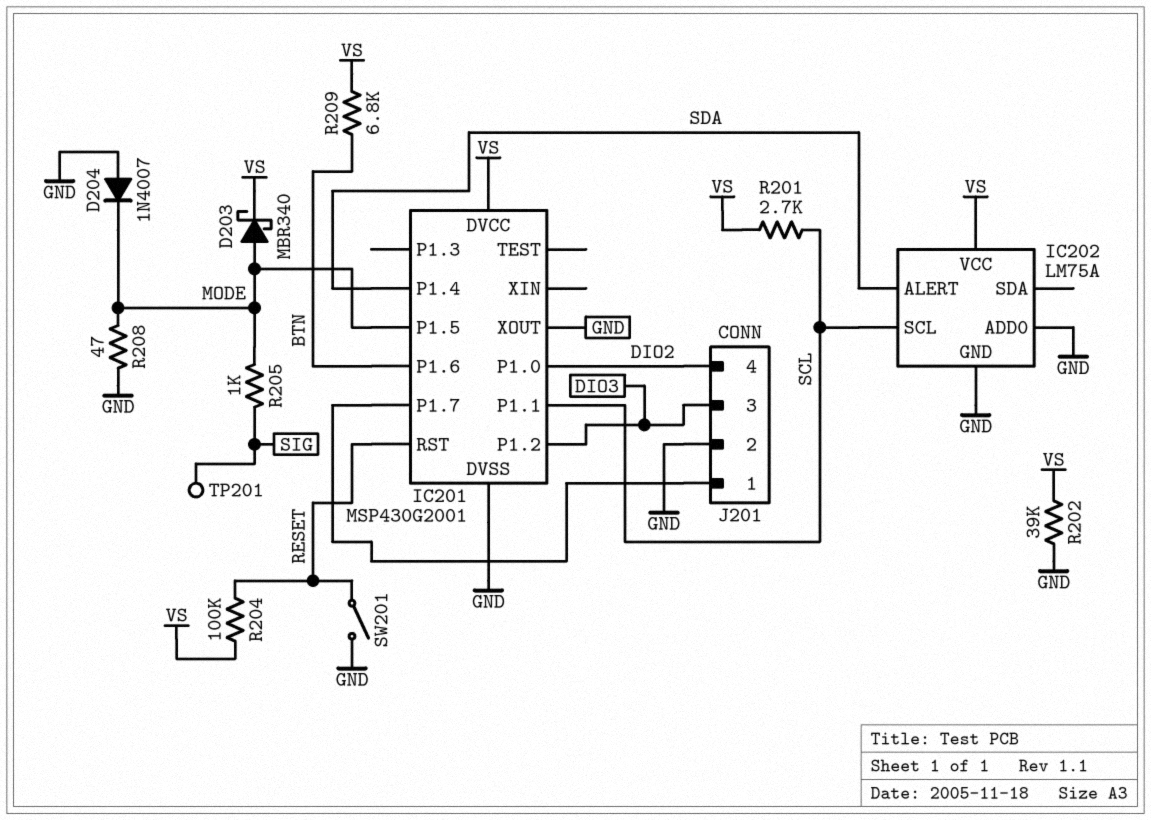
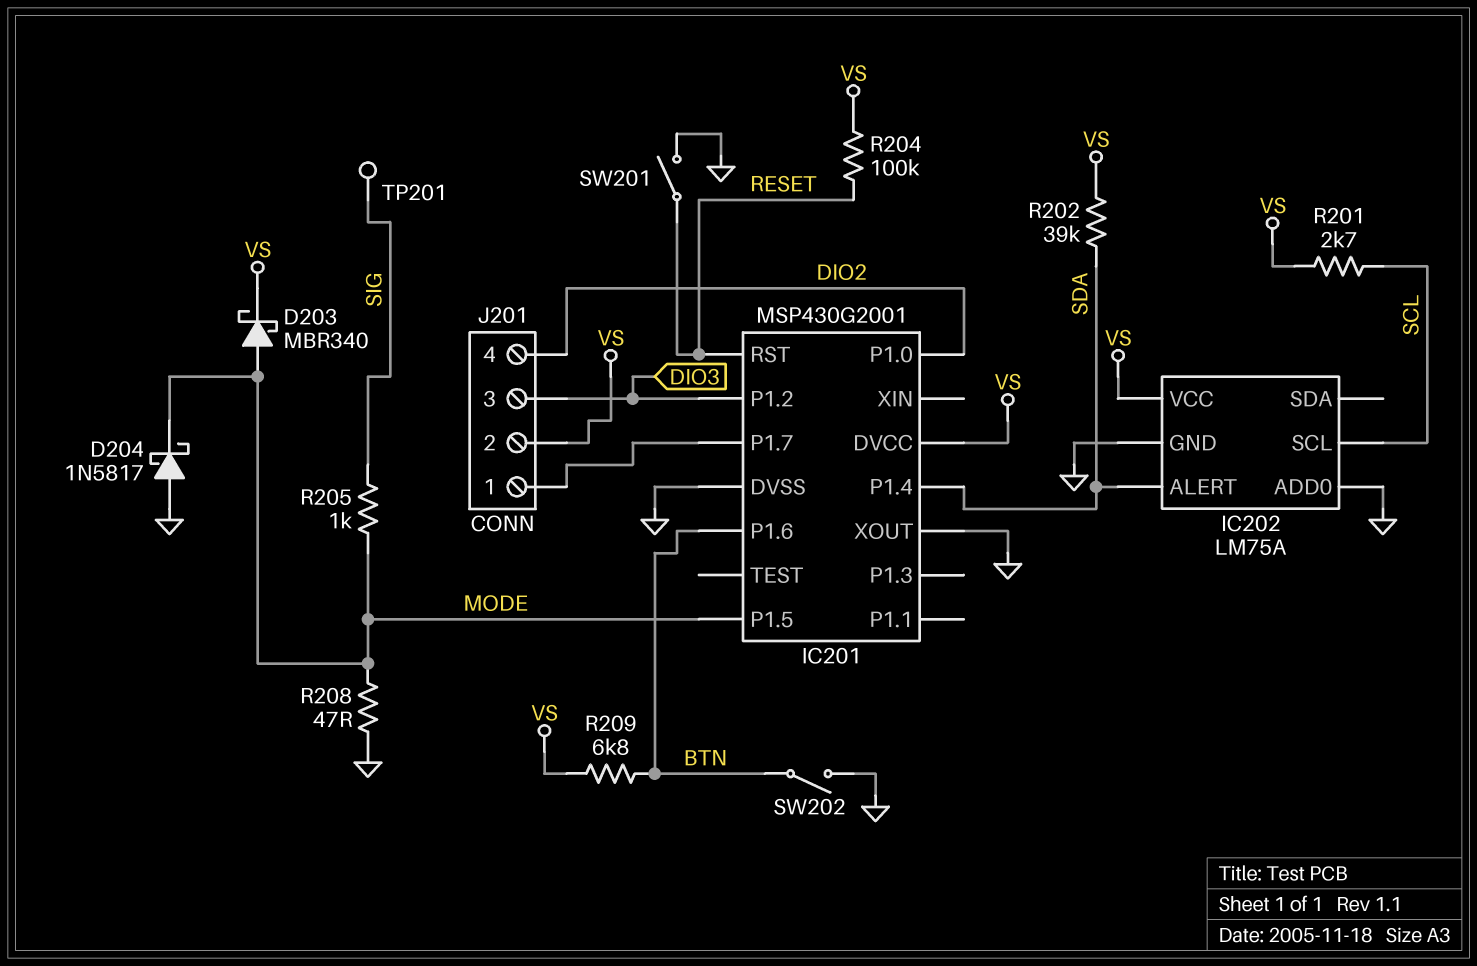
D204: diode 1N4007 (A GND, K MODE) -> schottky 1N5817 (A GND, K MODE)
IC201 pin P1.1: SCL -> none
J201 pin 2: GND -> VS
R202: 39k (GND, VS) -> 39k (SDA, VS)
SW202: none -> switch (BTN, GND)

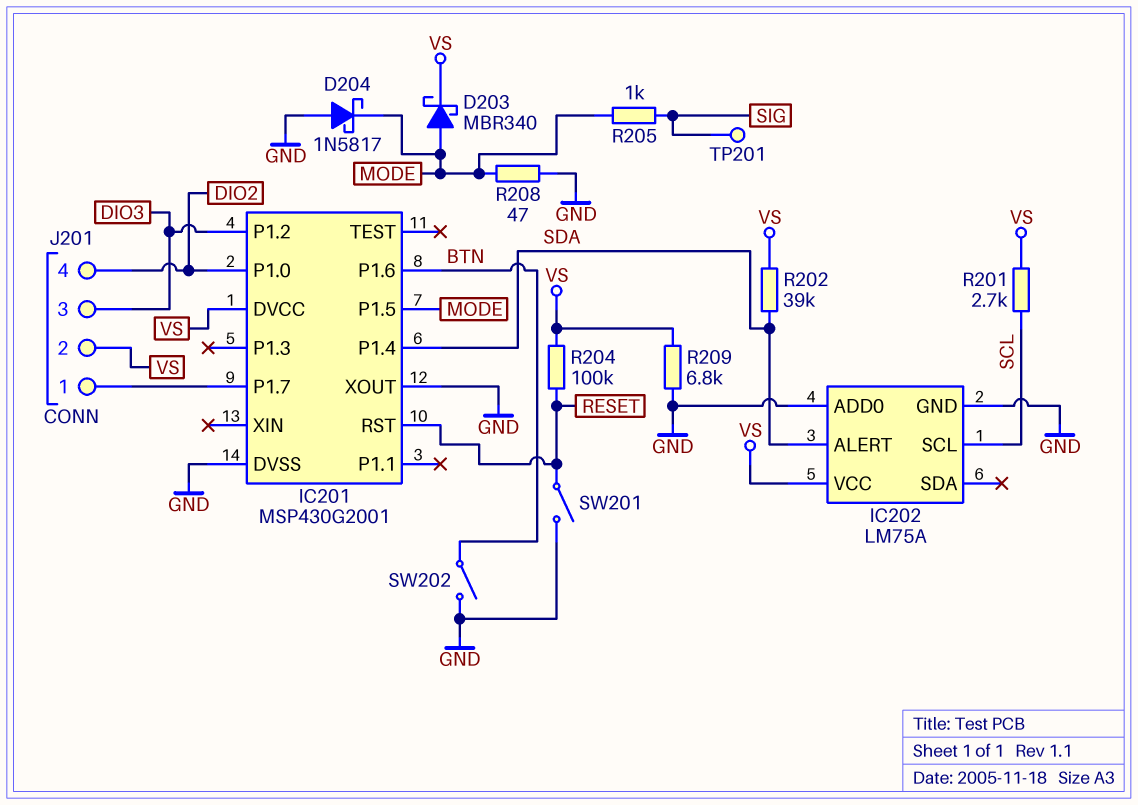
R209: 6.8k (BTN, VS) -> 6.8k (GND, VS)

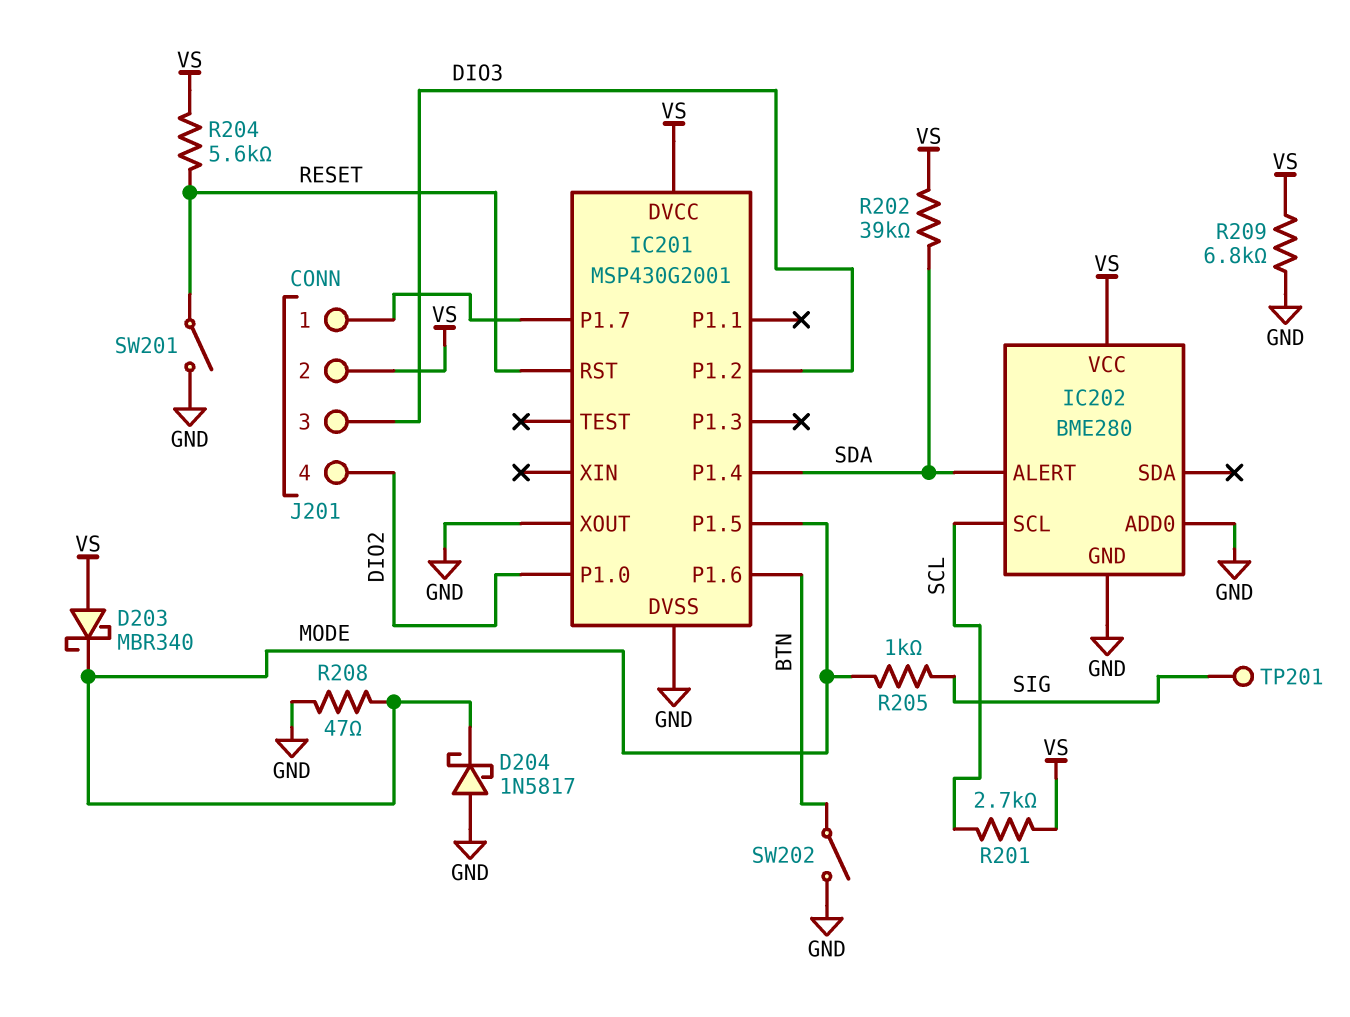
D203: schottky MBR340 (A MODE, K VS) -> schottky MBR340 (A VS, K MODE)
IC202: LM75A -> BME280
R204: 100k (RESET, VS) -> 5.6k (RESET, VS)

